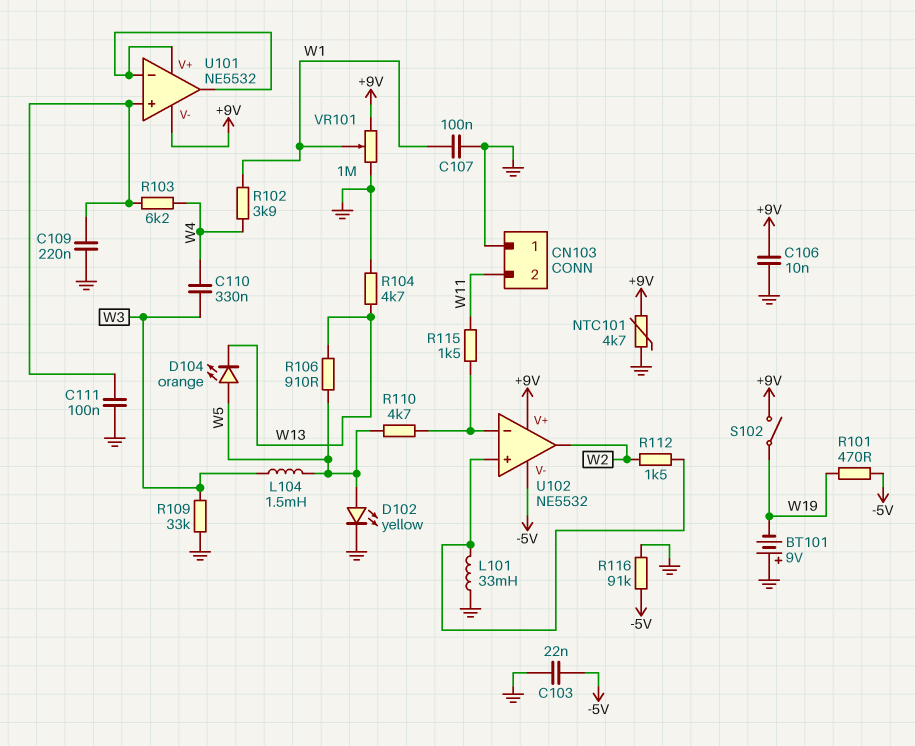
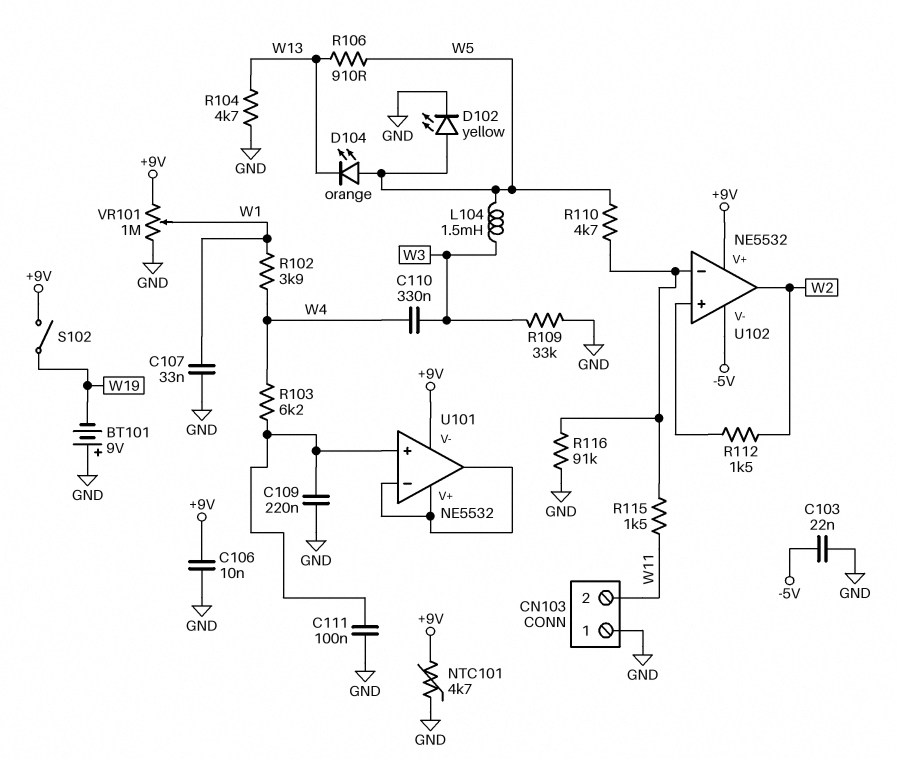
C107: 100nF (GND, W1) -> 33nF (GND, W1)
L101: 33mH (GND, U102/in+) -> none
R101: 470 (-5V, W19) -> none
R116: 91k (-5V, GND) -> 91k (GND, U102/in-)

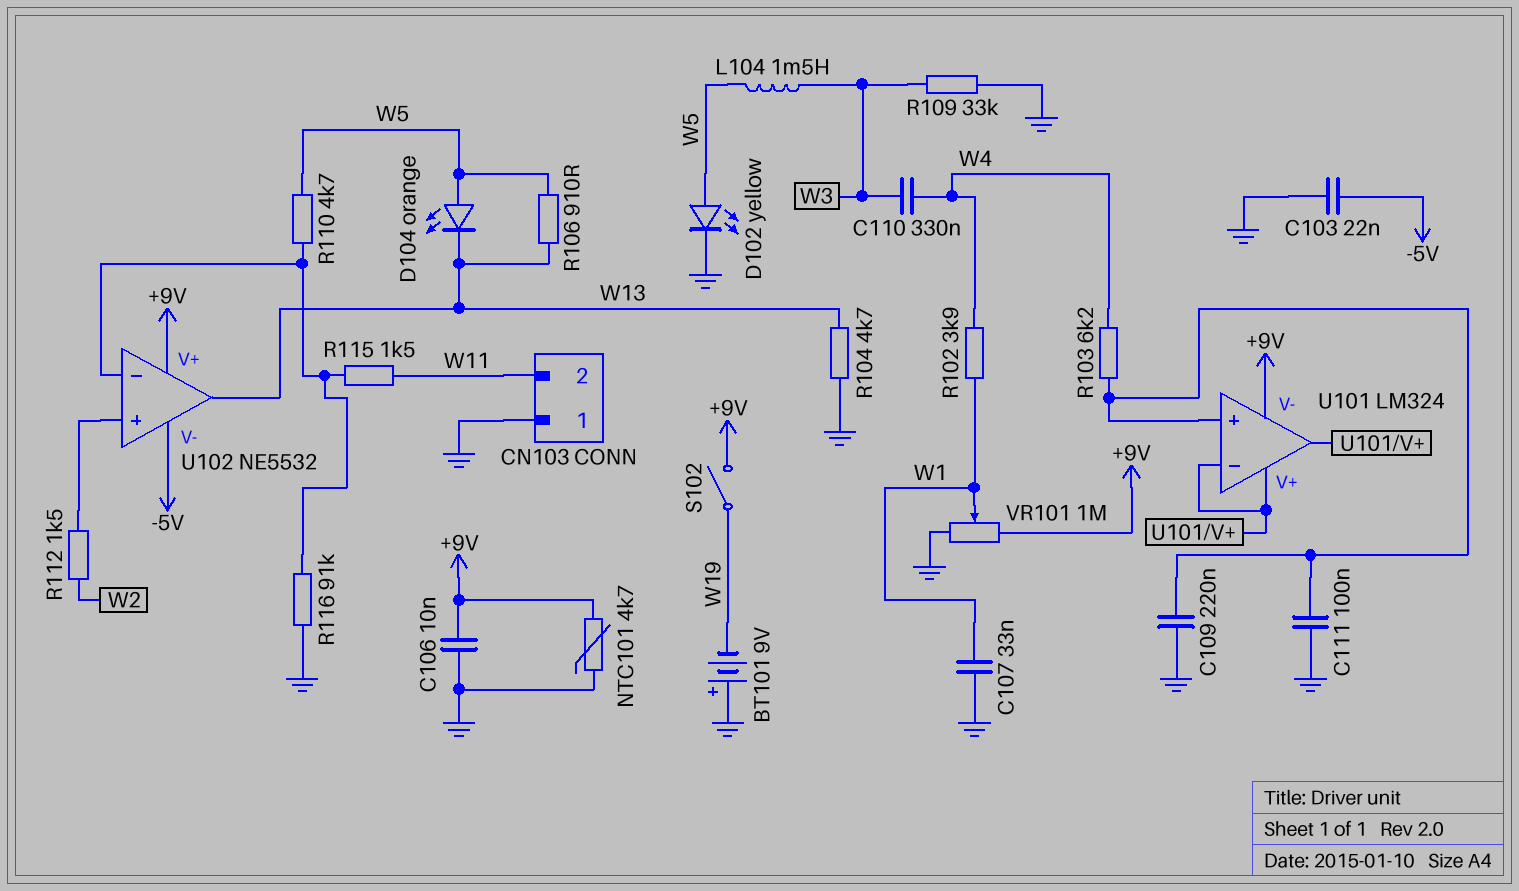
U101: NE5532 -> LM324
U102 pin out: W2 -> W13

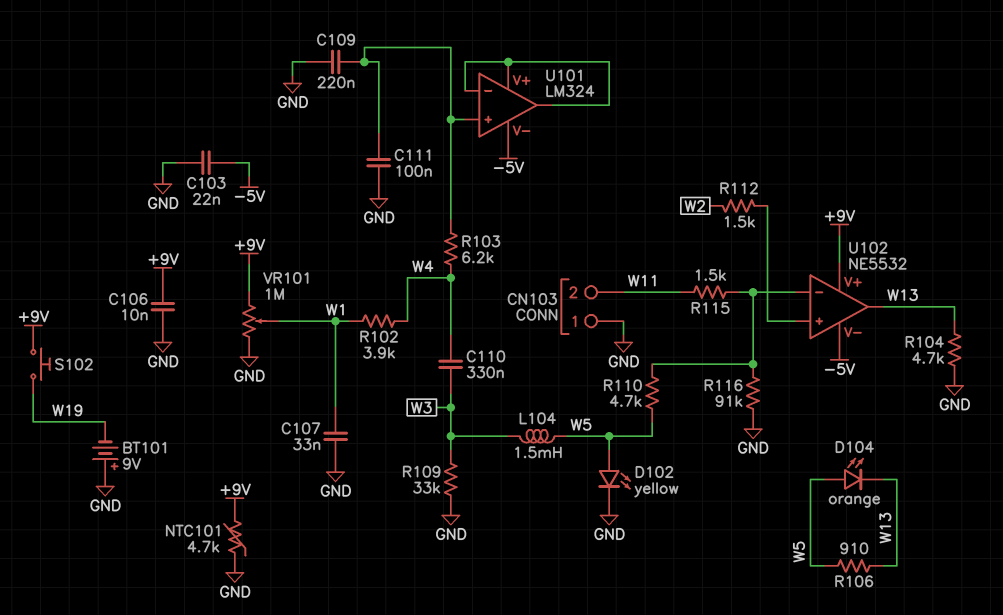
S102: switch (+9V, W19) -> button (+9V, W19)
U101 pin V-: +9V -> -5V

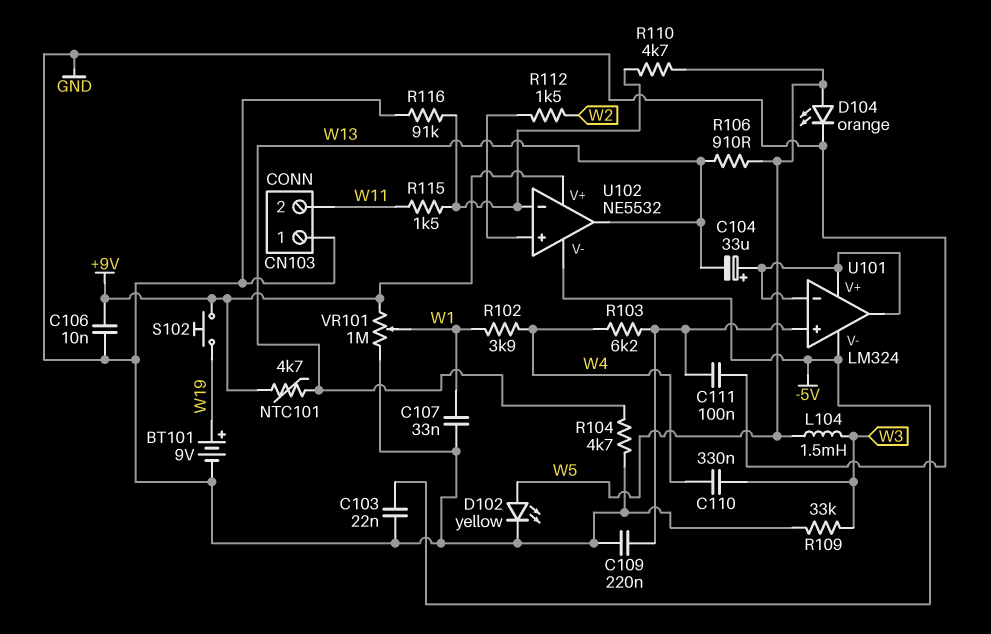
BT101: 9V (plus GND, minus W19) -> 9V (plus W19, minus GND)
C104: none -> 33uF (plus U101/V+, minus W13)
D104: LED orange (A W5, K W13) -> LED orange (A W5, K GND)
NTC101: 4.7k (+9V, GND) -> 4.7k (+9V, W13)

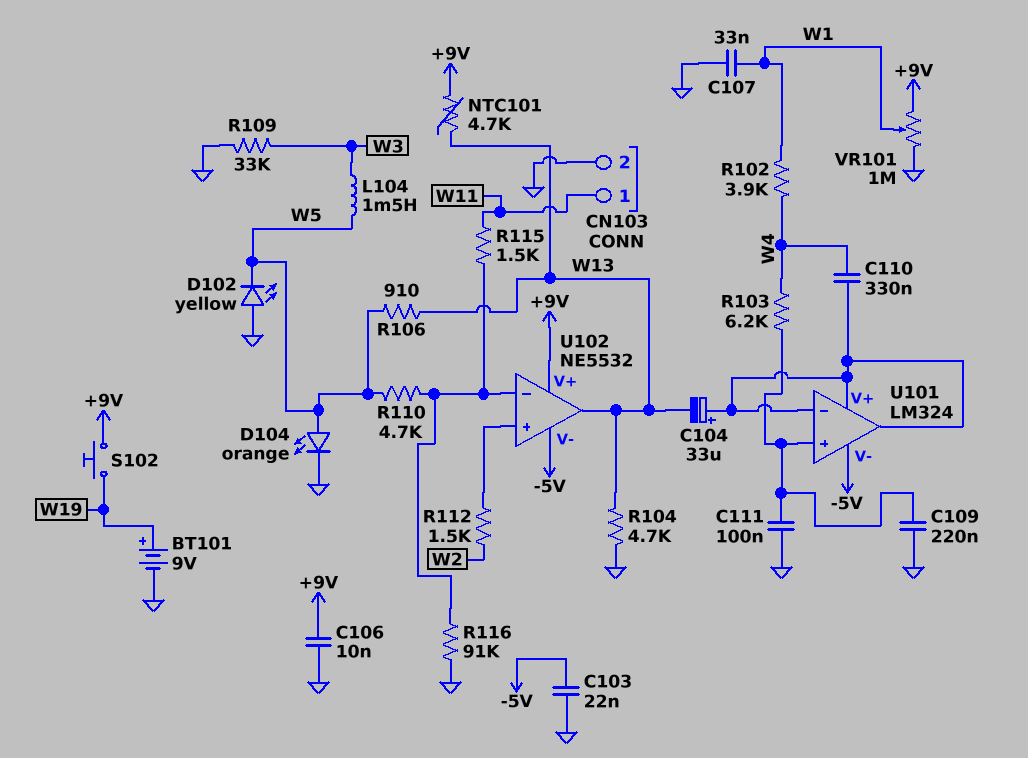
C110: 330nF (W3, W4) -> 330nF (U101/V+, W4)
CN103 pin 1: GND -> W11
CN103 pin 2: W11 -> GND
D102: LED yellow (A W5, K GND) -> LED yellow (A GND, K W5)

